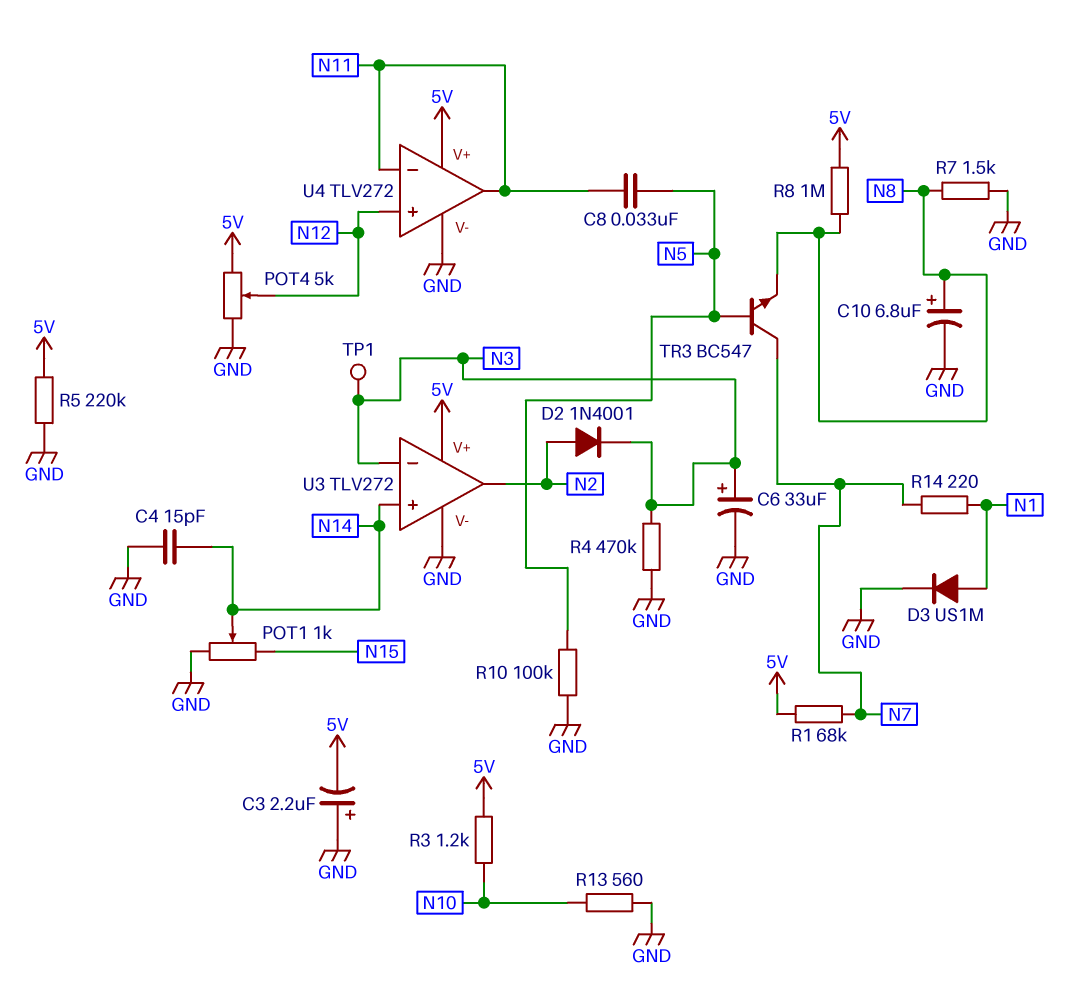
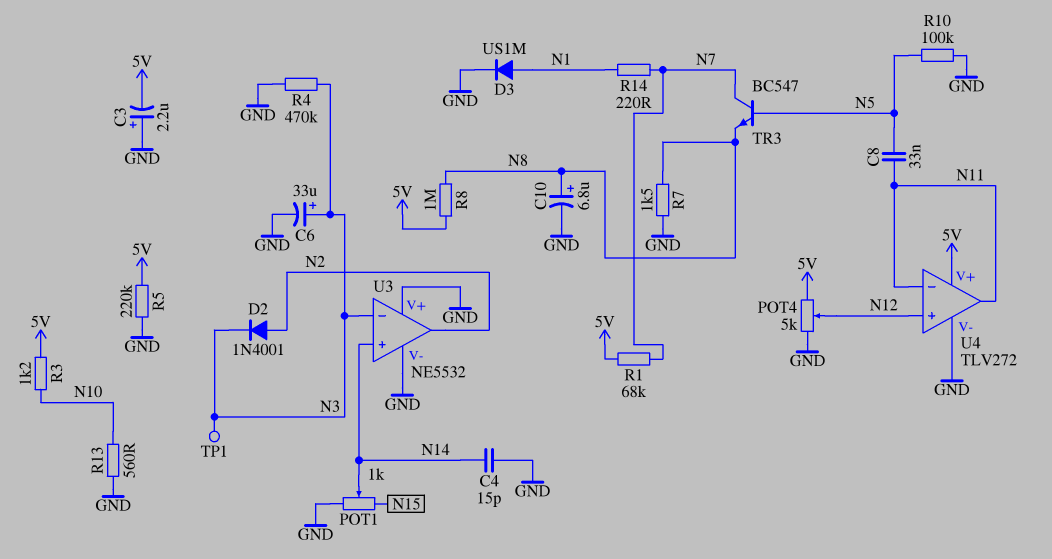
U3: TLV272 -> NE5532
U3 pin V+: 5V -> GND

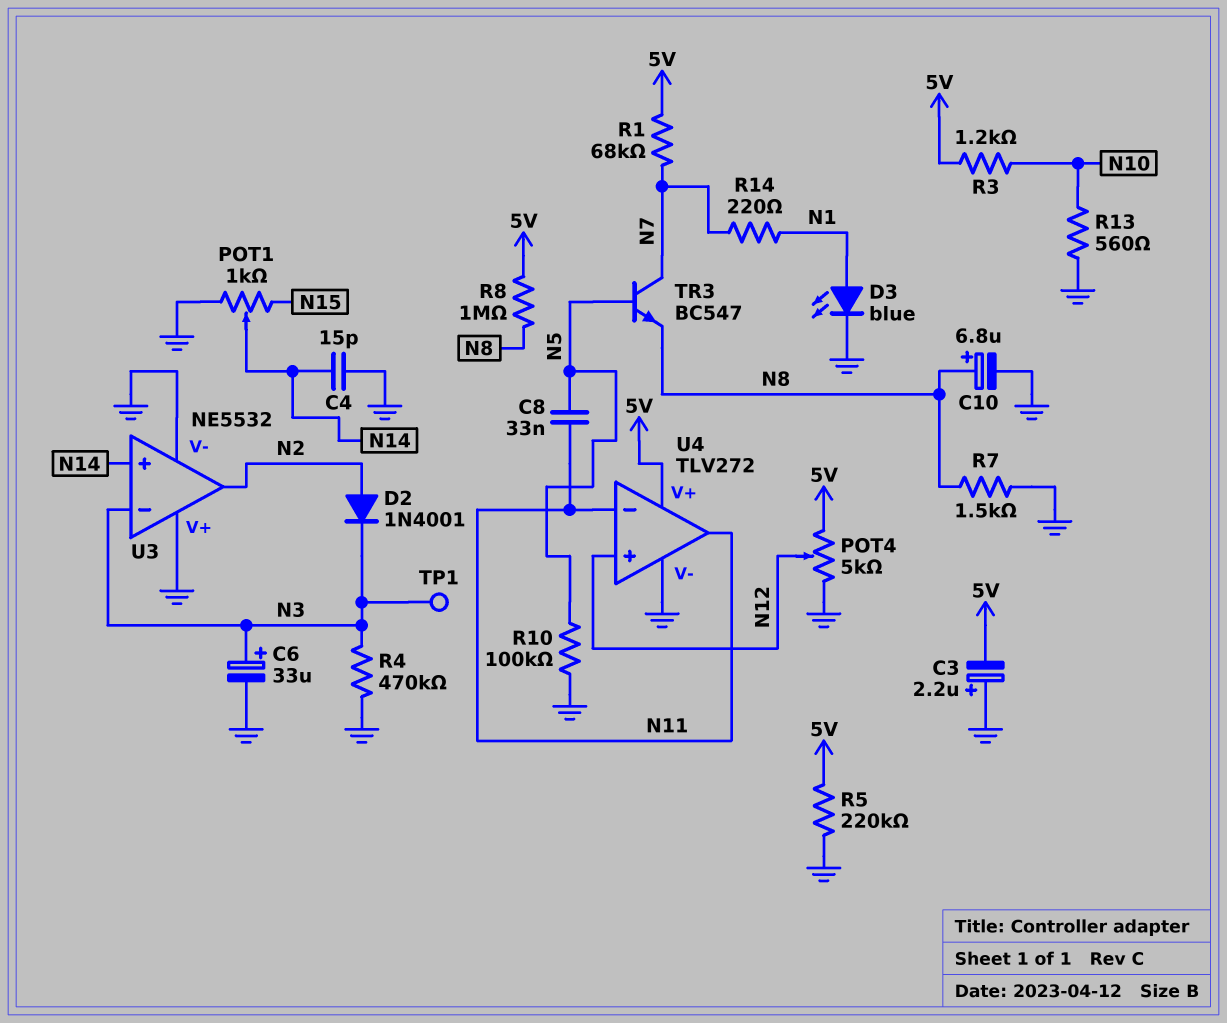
D3: diode US1M (A N1, K GND) -> LED blue (A N1, K GND)

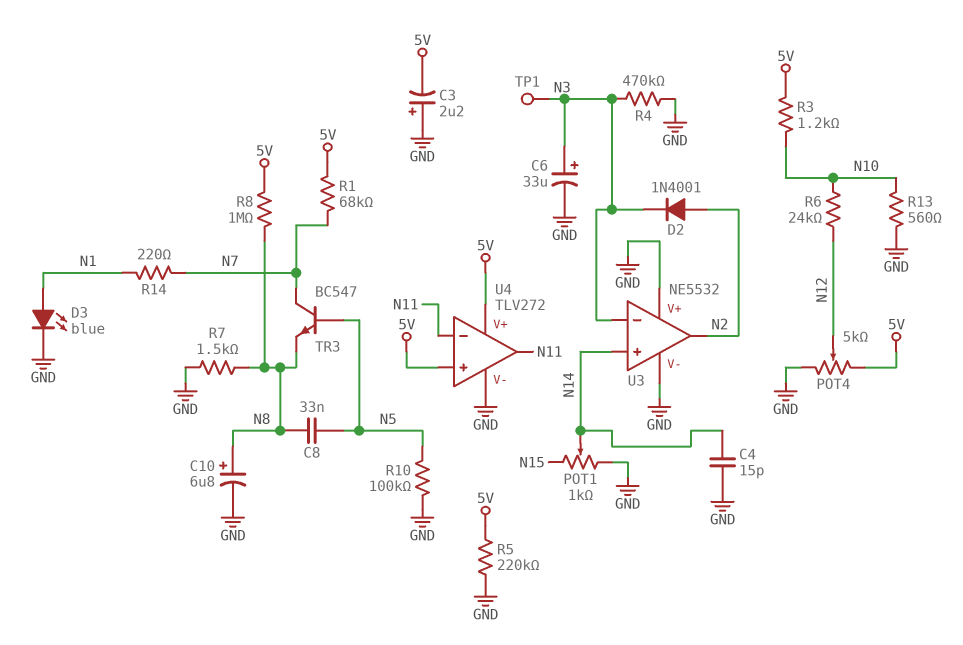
C8: 33nF (N5, N11) -> 33nF (N5, N8)
R6: none -> 24k (N10, N12)
U4 pin in+: N12 -> 5V

